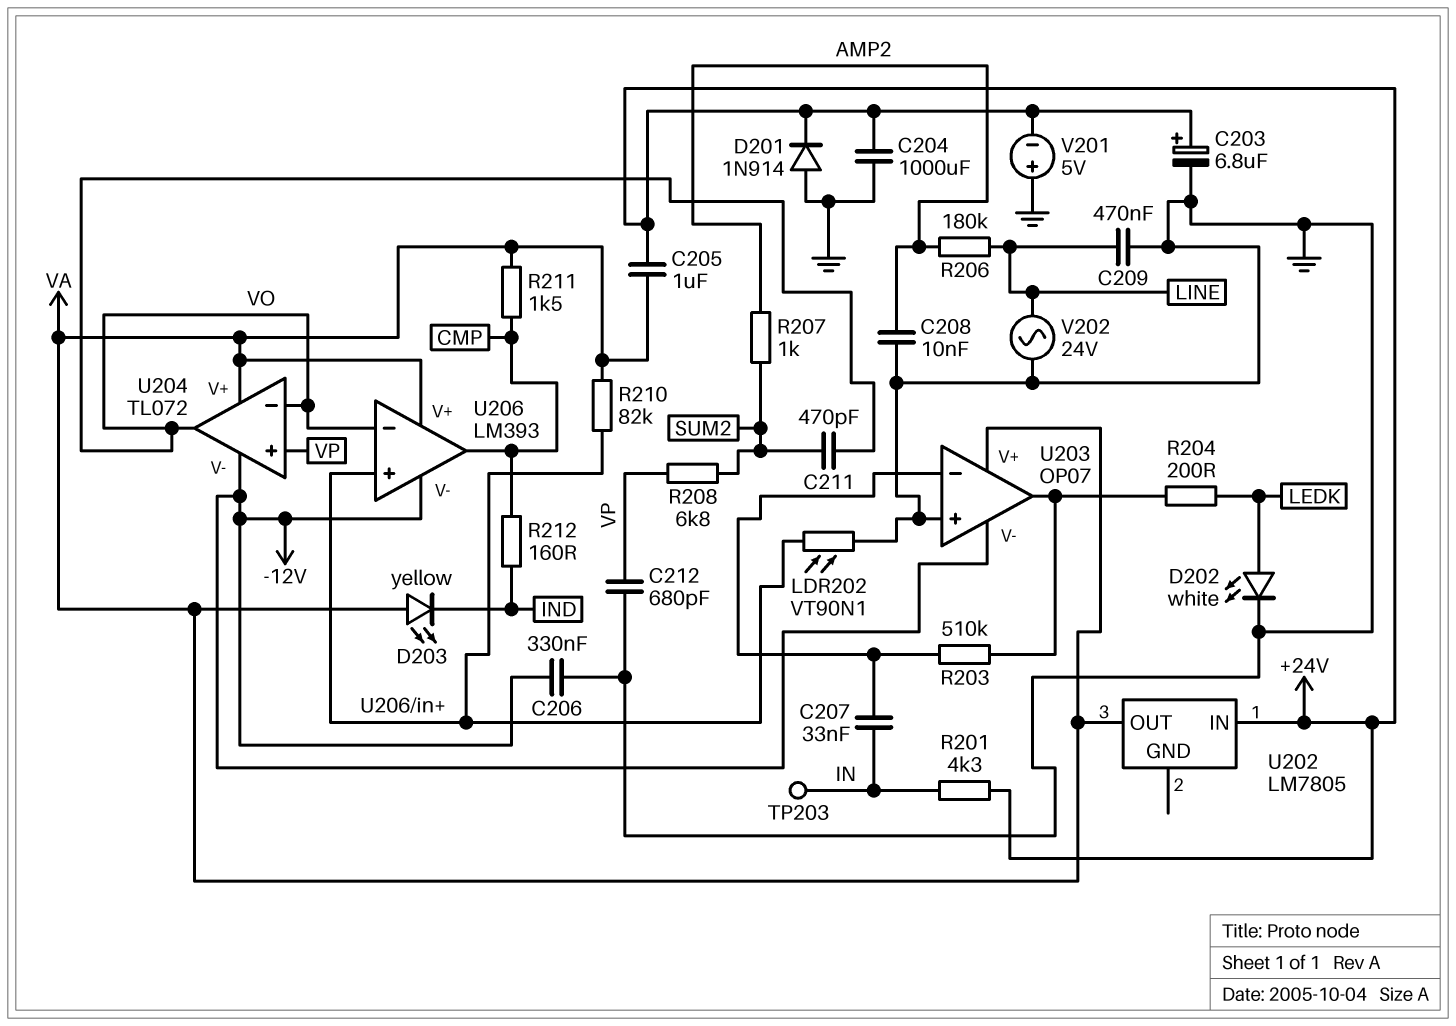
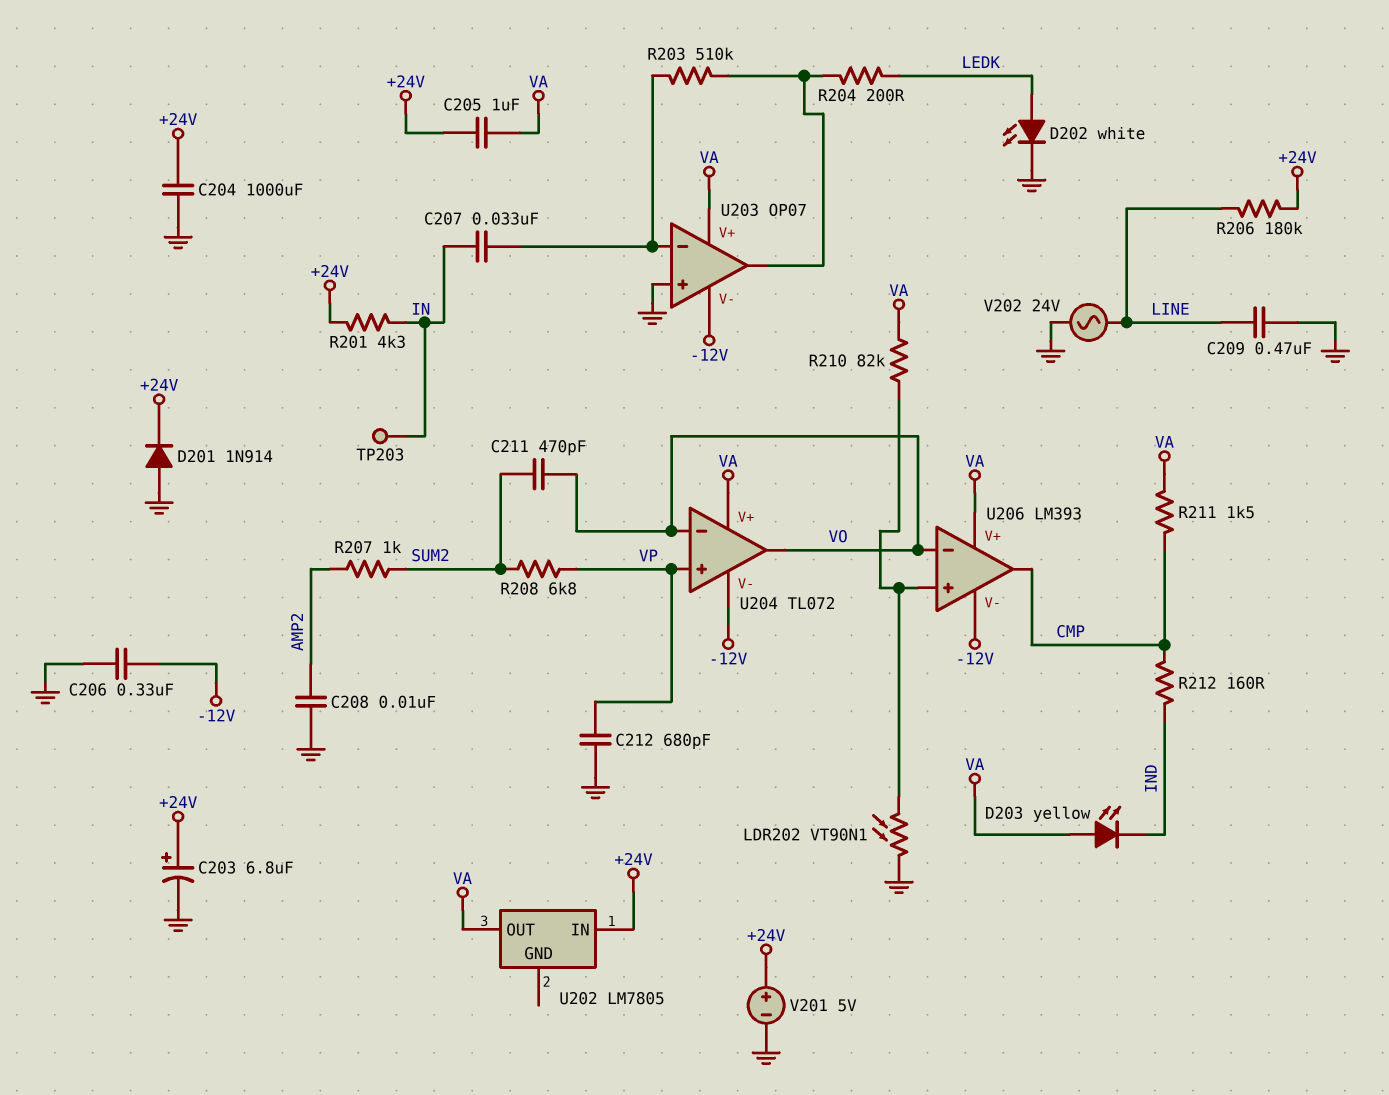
R206: 180k (AMP2, LINE) -> 180k (+24V, LINE)
V201: 5V (plus GND, minus +24V) -> 5V (plus +24V, minus GND)

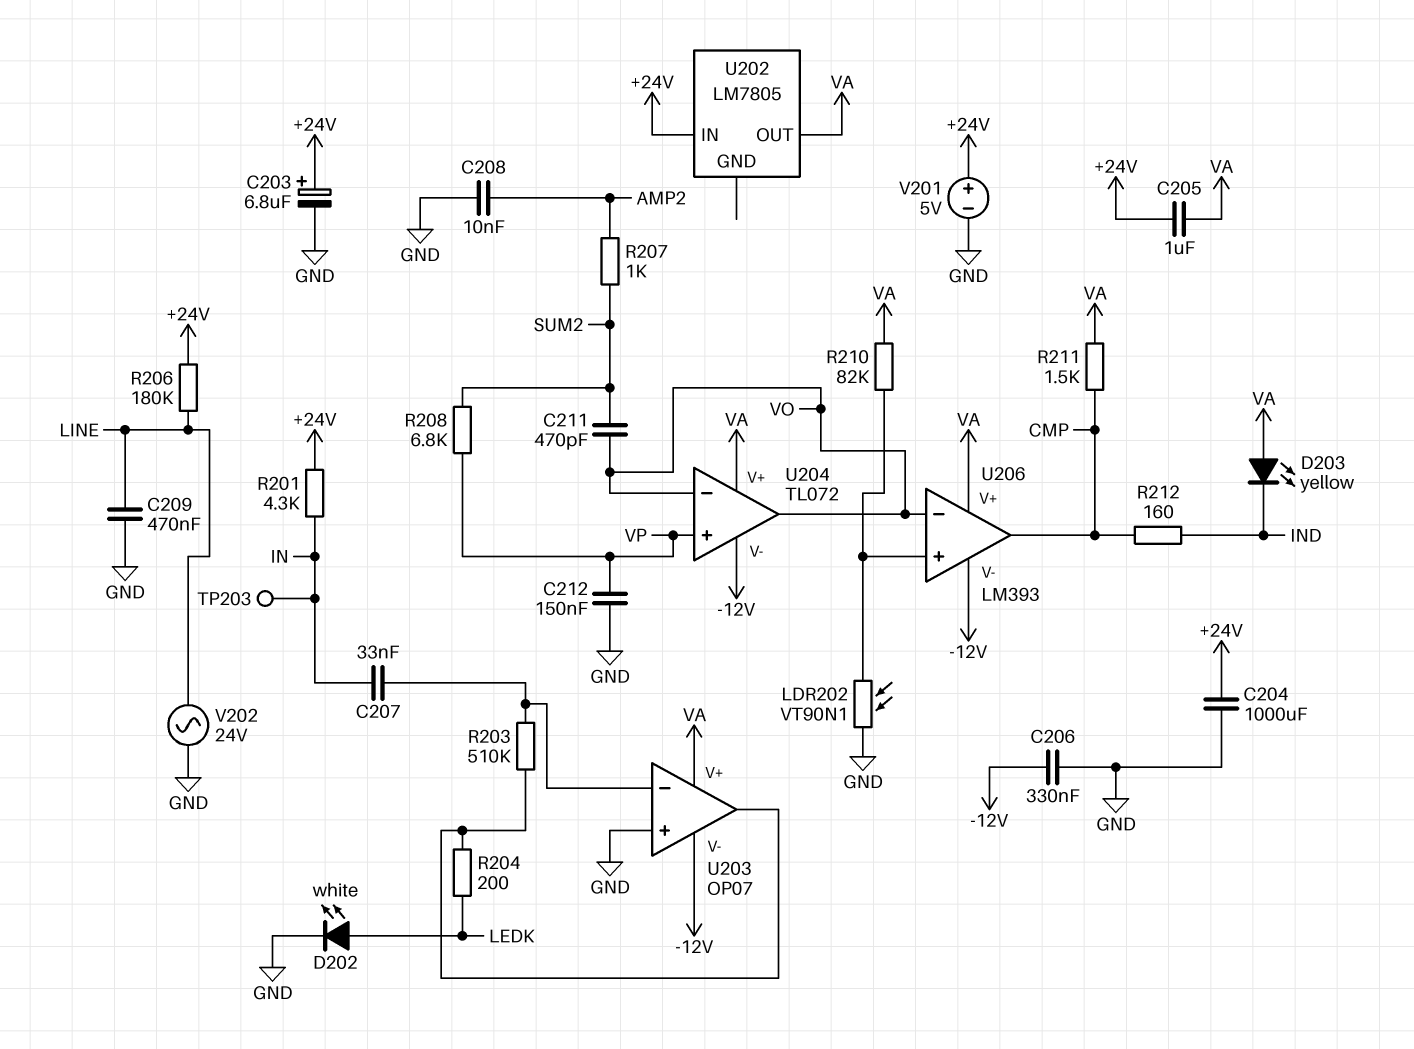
C212: 680pF (GND, VP) -> 150nF (GND, VP)
D201: diode 1N914 (A GND, K +24V) -> none

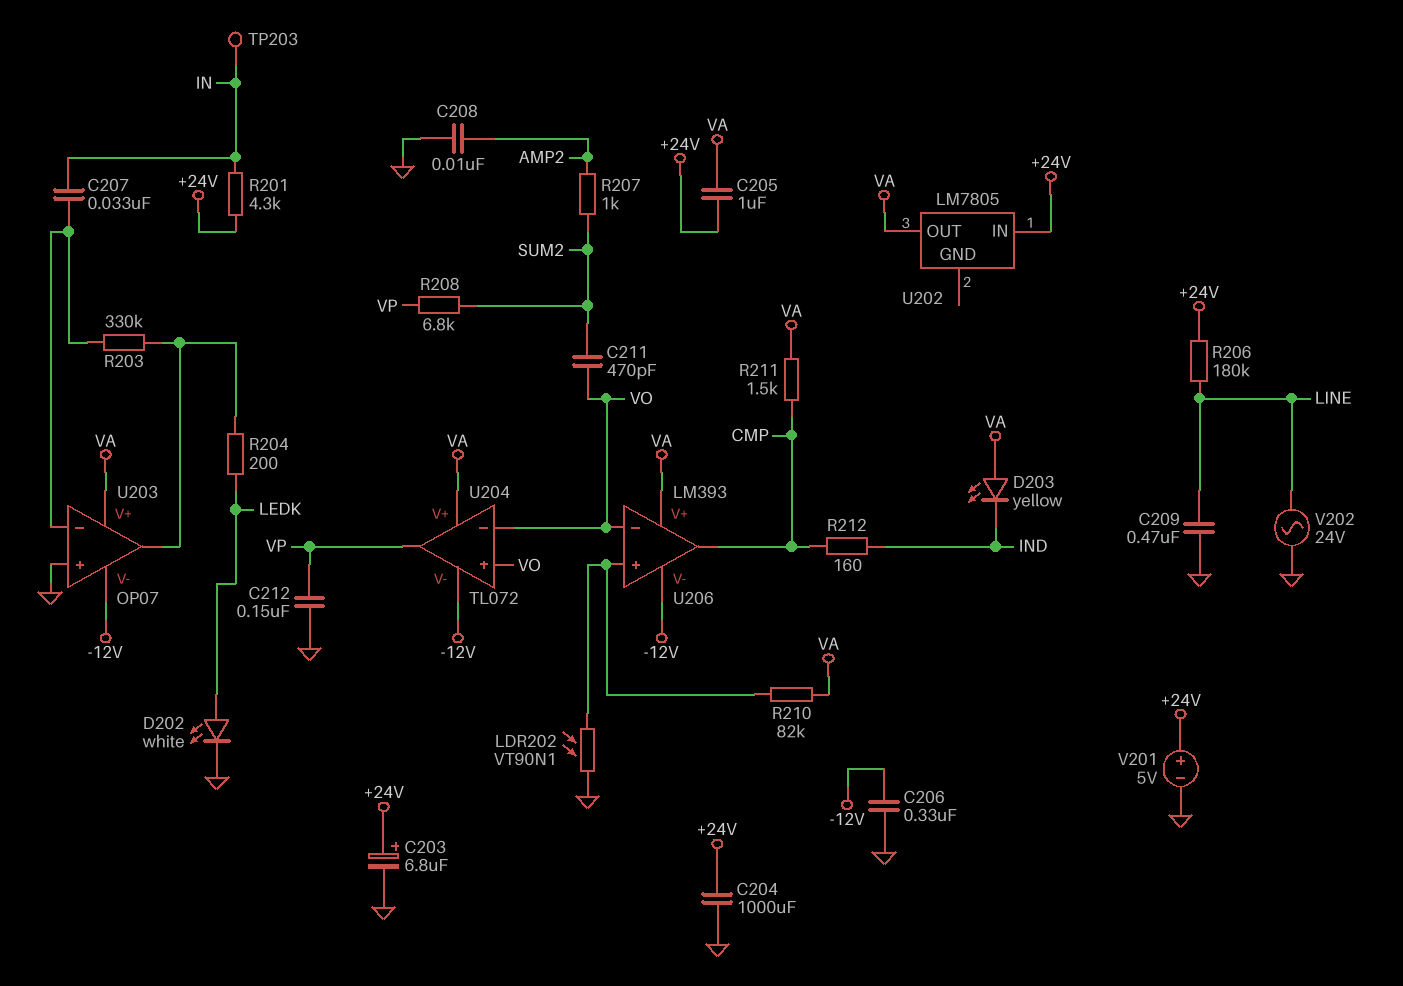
R203: 510k (U203/in-, U203/out) -> 330k (U203/in-, U203/out)
U204 pin in+: VP -> VO
U204 pin out: VO -> VP

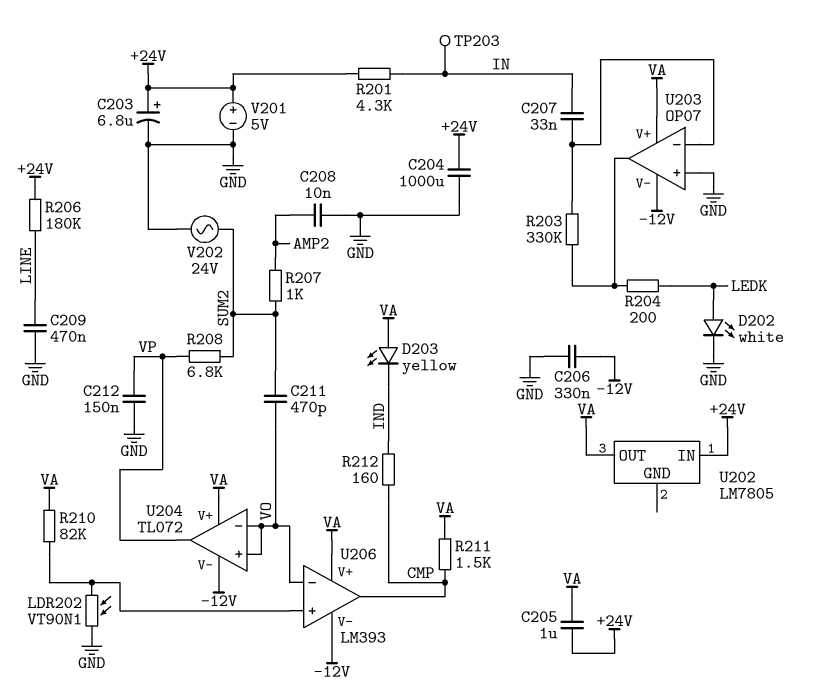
V202: AC 24V (GND, LINE) -> AC 24V (GND, SUM2)

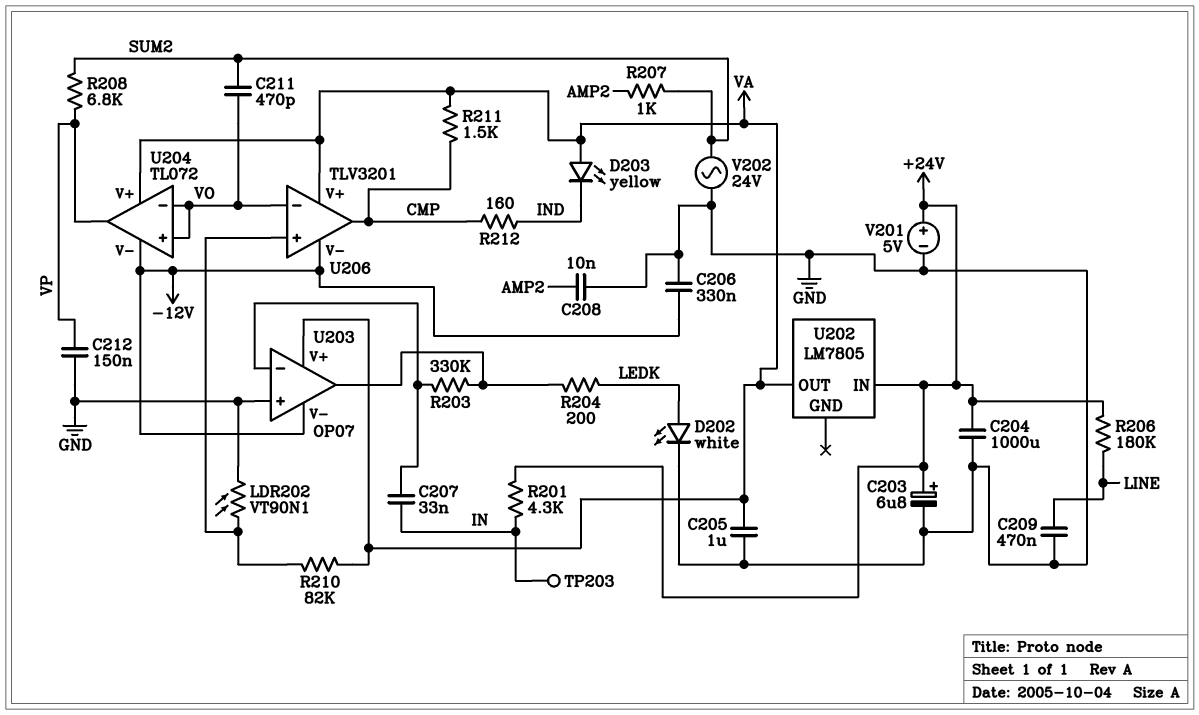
C205: 1uF (+24V, VA) -> 1uF (GND, VA)
U206: LM393 -> TLV3201

